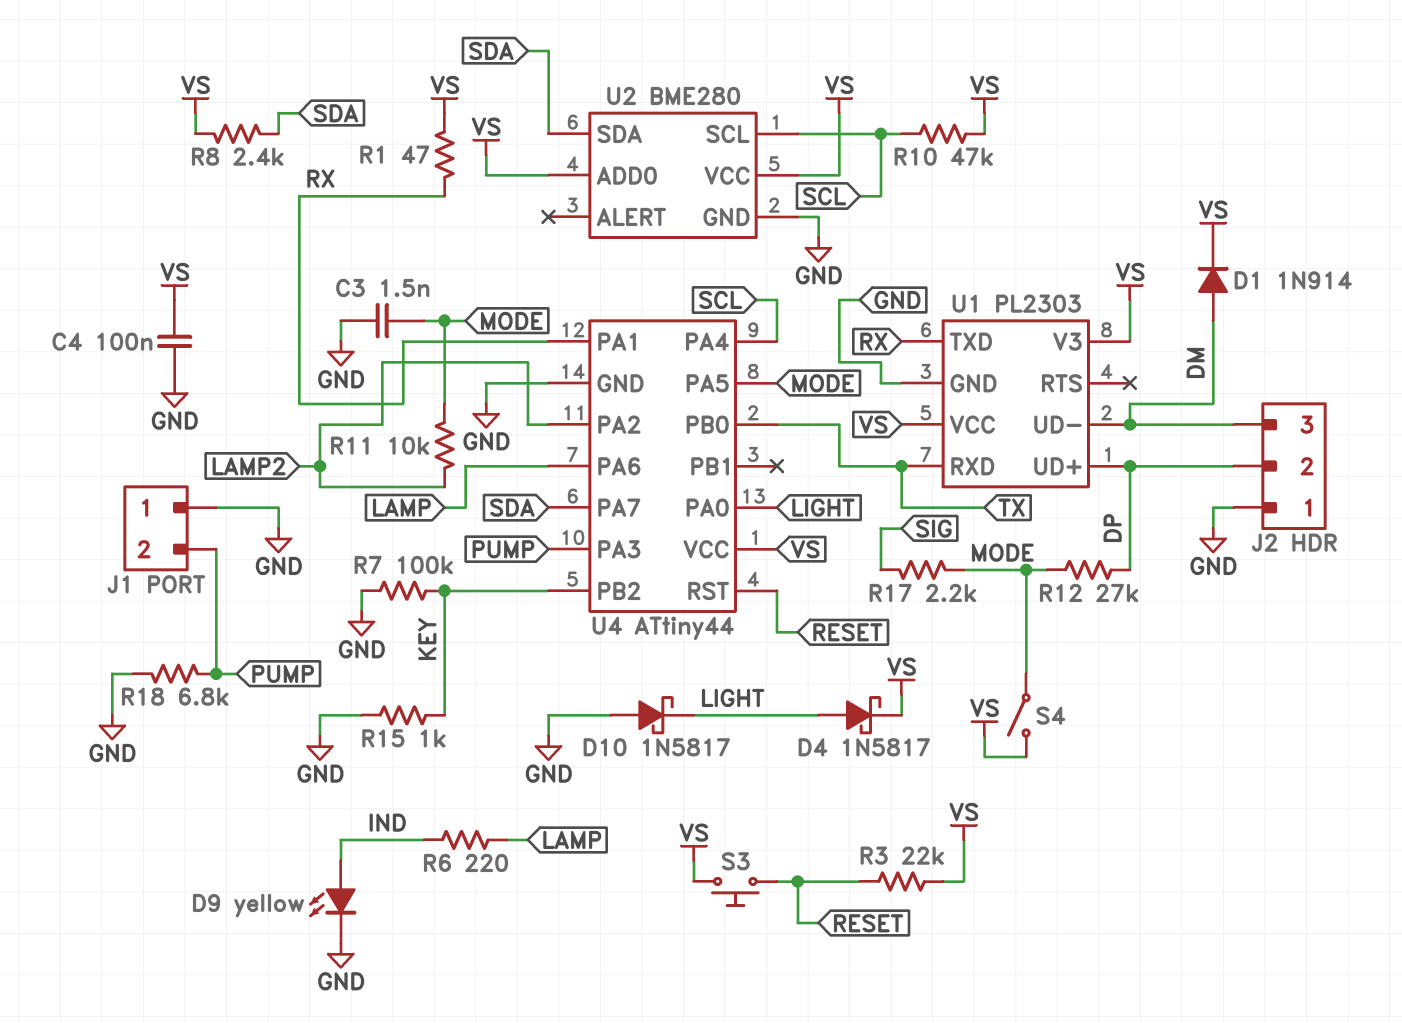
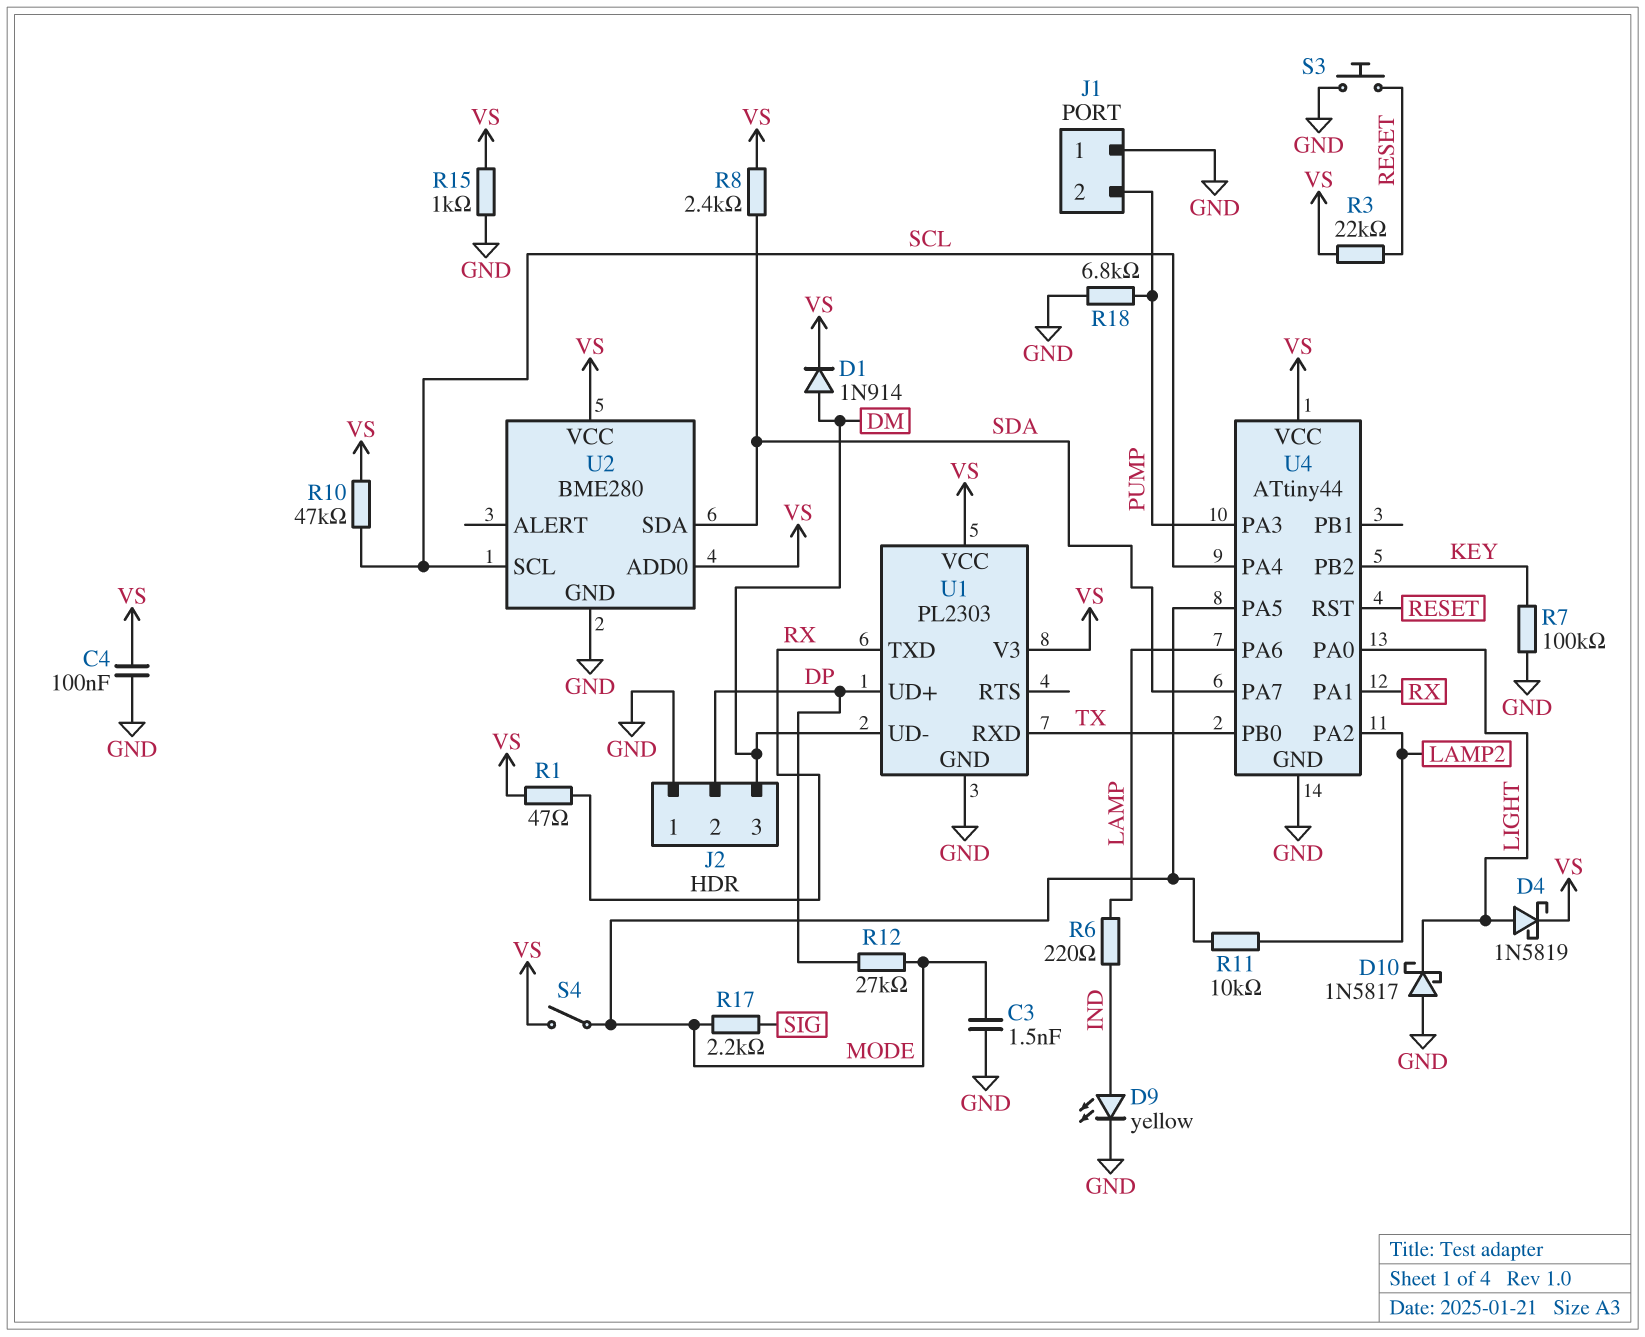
D4: schottky 1N5817 (A LIGHT, K VS) -> schottky 1N5819 (A LIGHT, K VS)
R15: 1k (GND, KEY) -> 1k (GND, VS)
S3: button (RESET, VS) -> button (GND, RESET)

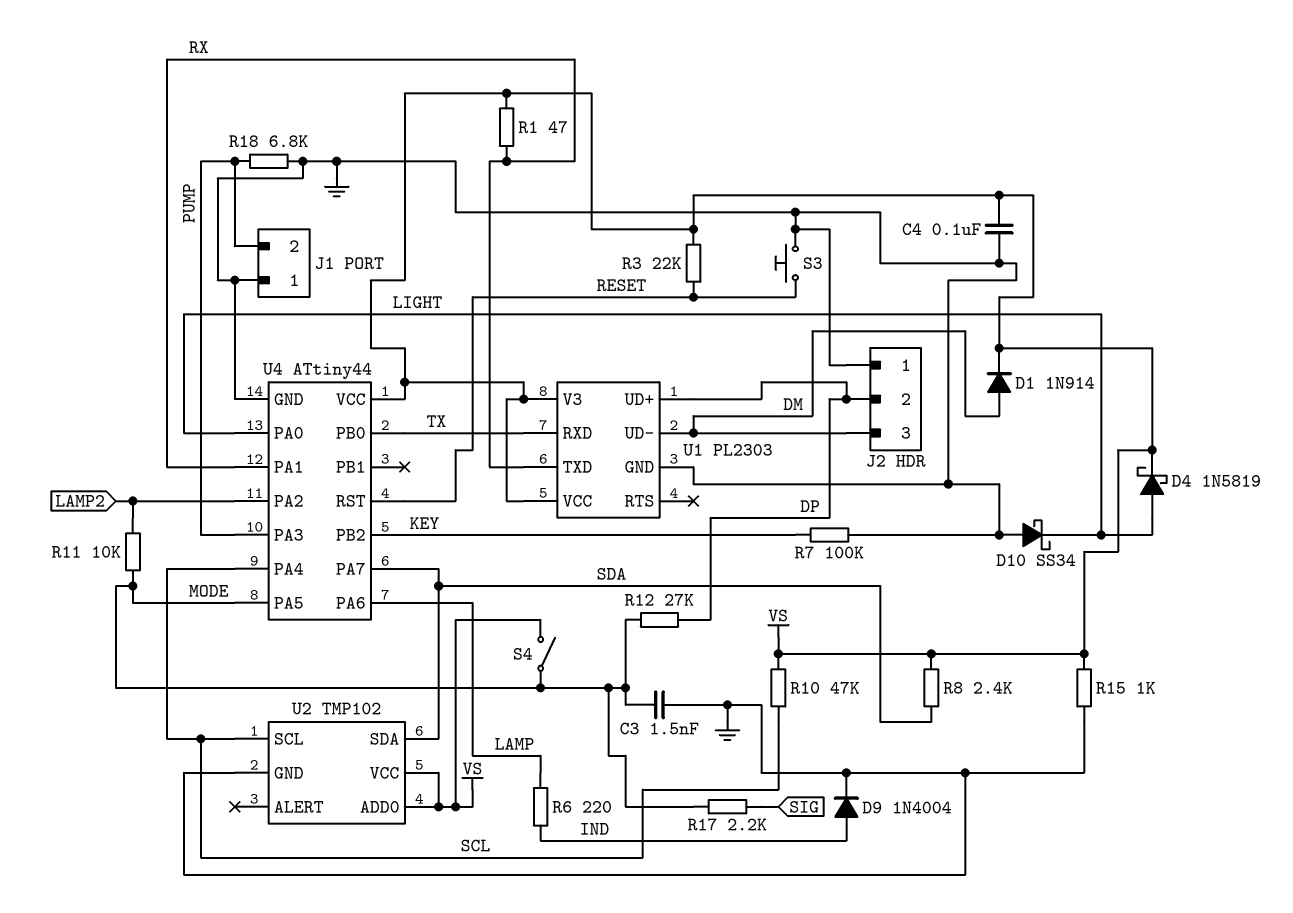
D9: LED yellow (A IND, K GND) -> diode 1N4004 (A IND, K GND)
D10: schottky 1N5817 (A GND, K LIGHT) -> schottky SS34 (A GND, K LIGHT)
U2: BME280 -> TMP102

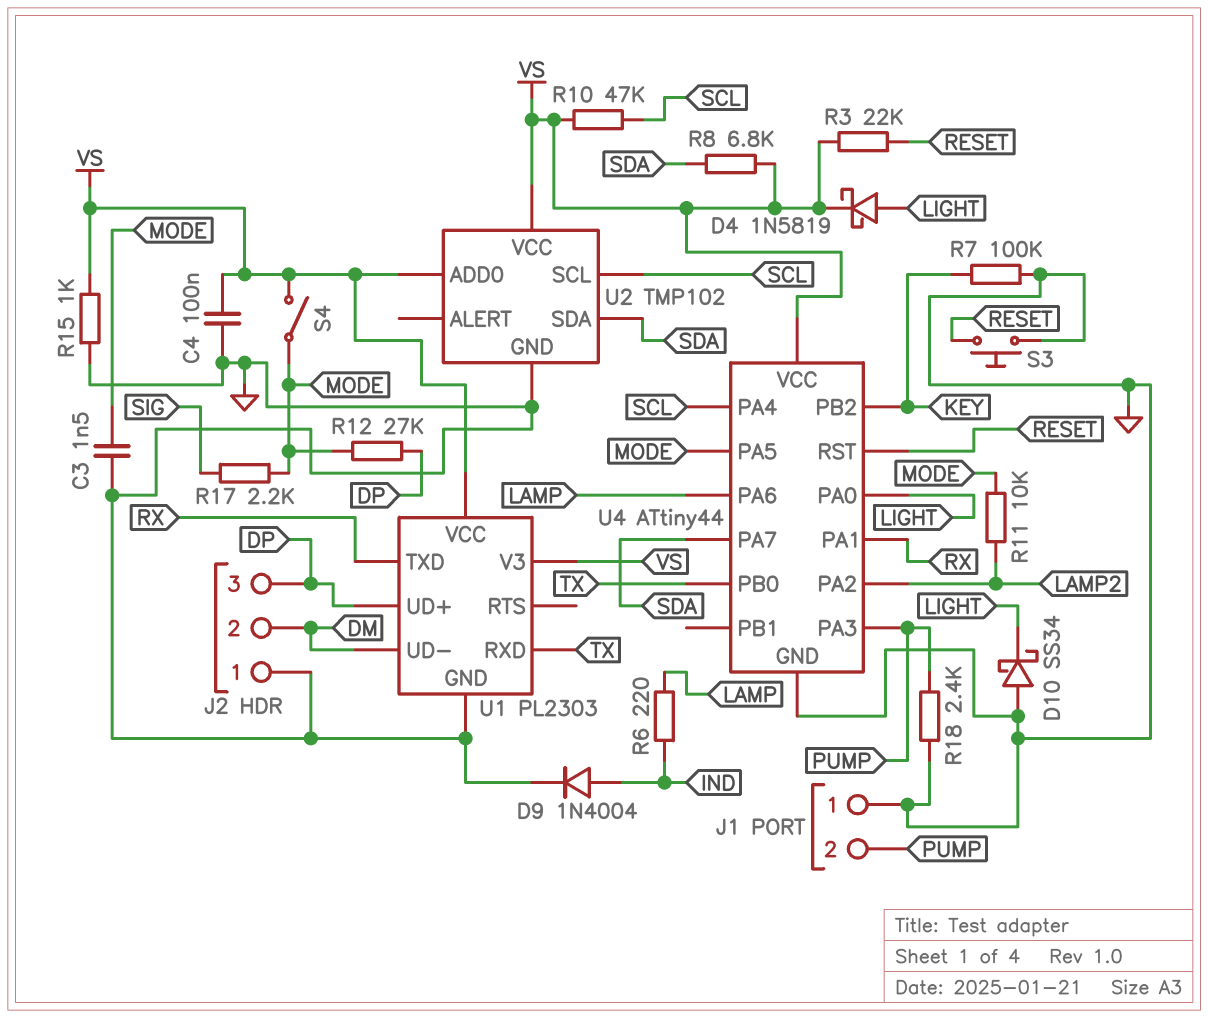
D1: diode 1N914 (A DM, K VS) -> none
J2 pin 2: DP -> DM
J2 pin 3: DM -> DP
R1: 47 (RX, VS) -> none
R8: 2.4k (SDA, VS) -> 6.8k (SDA, VS)
R18: 6.8k (GND, PUMP) -> 2.4k (GND, PUMP)

